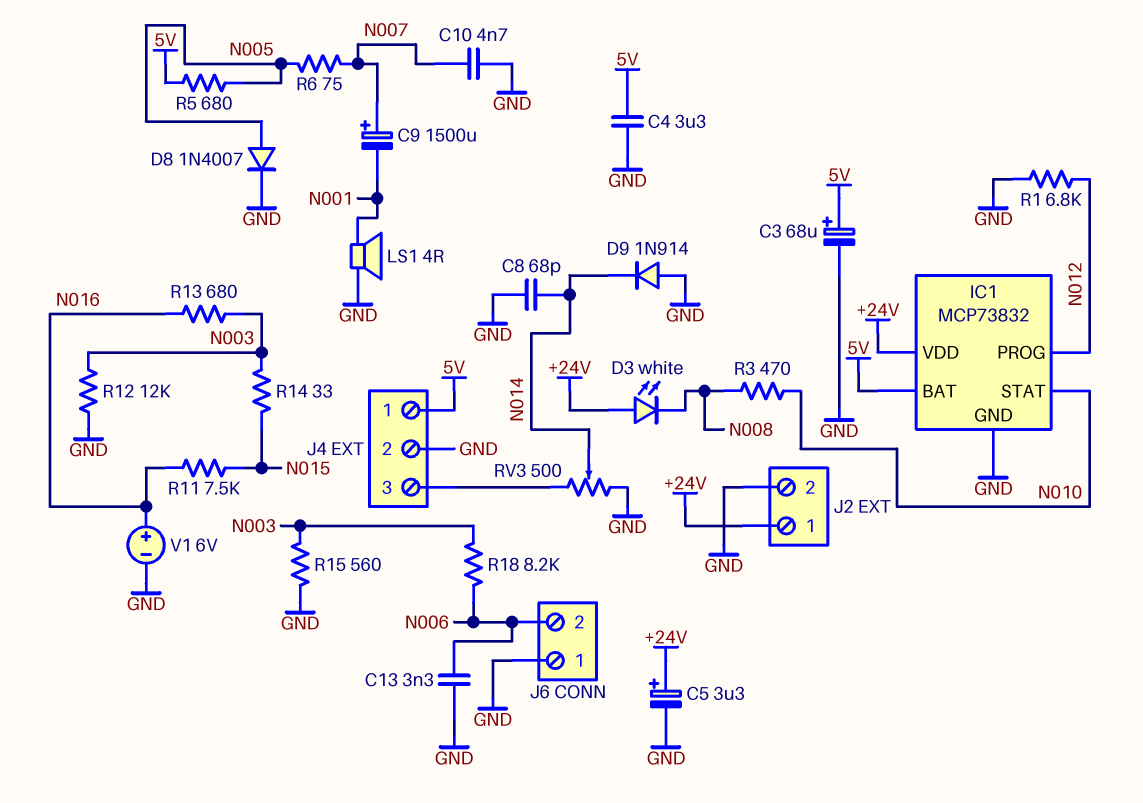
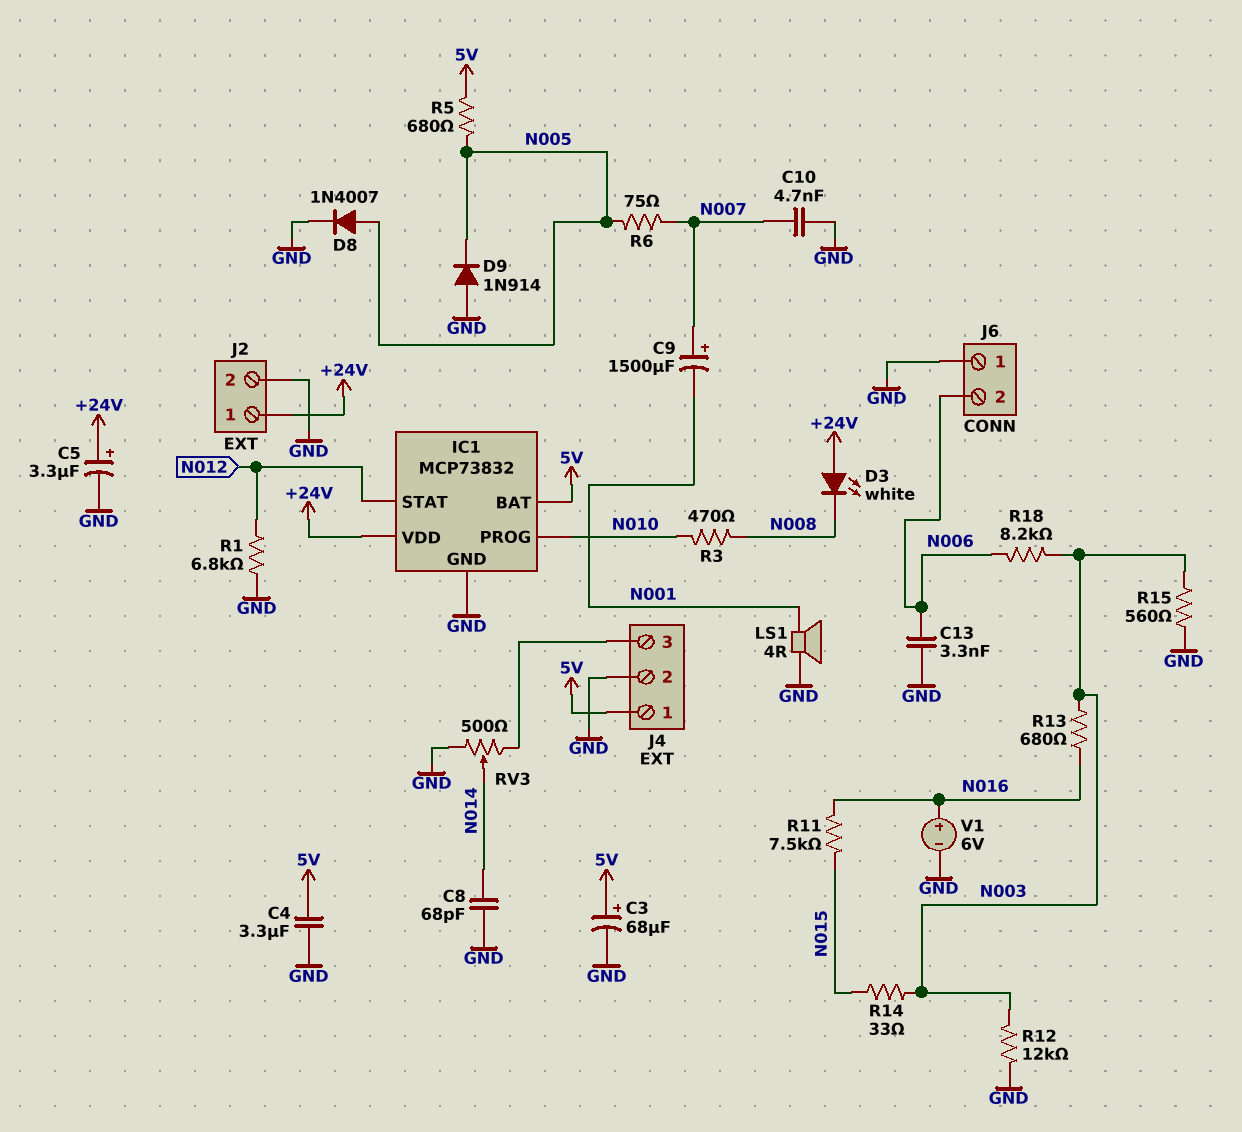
D9: diode 1N914 (A GND, K N014) -> diode 1N914 (A GND, K N005)
IC1 pin PROG: N012 -> N010
IC1 pin STAT: N010 -> N012

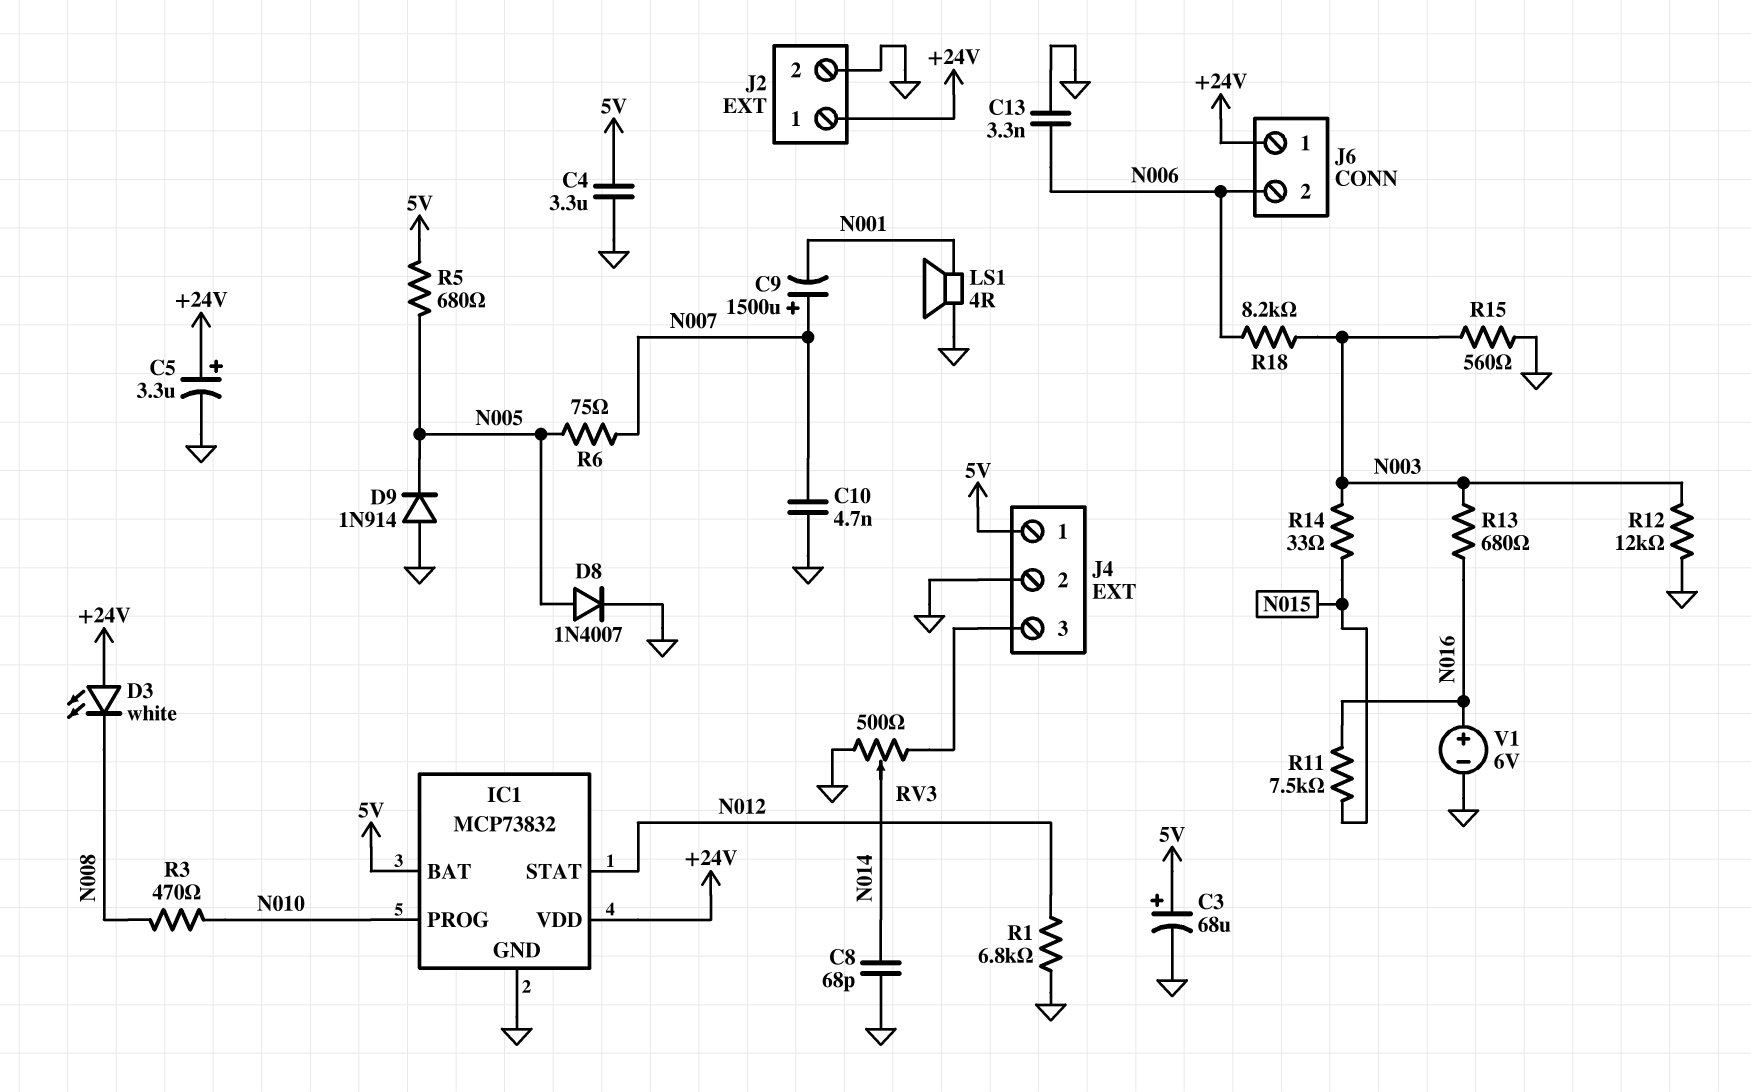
J6 pin 1: GND -> +24V

